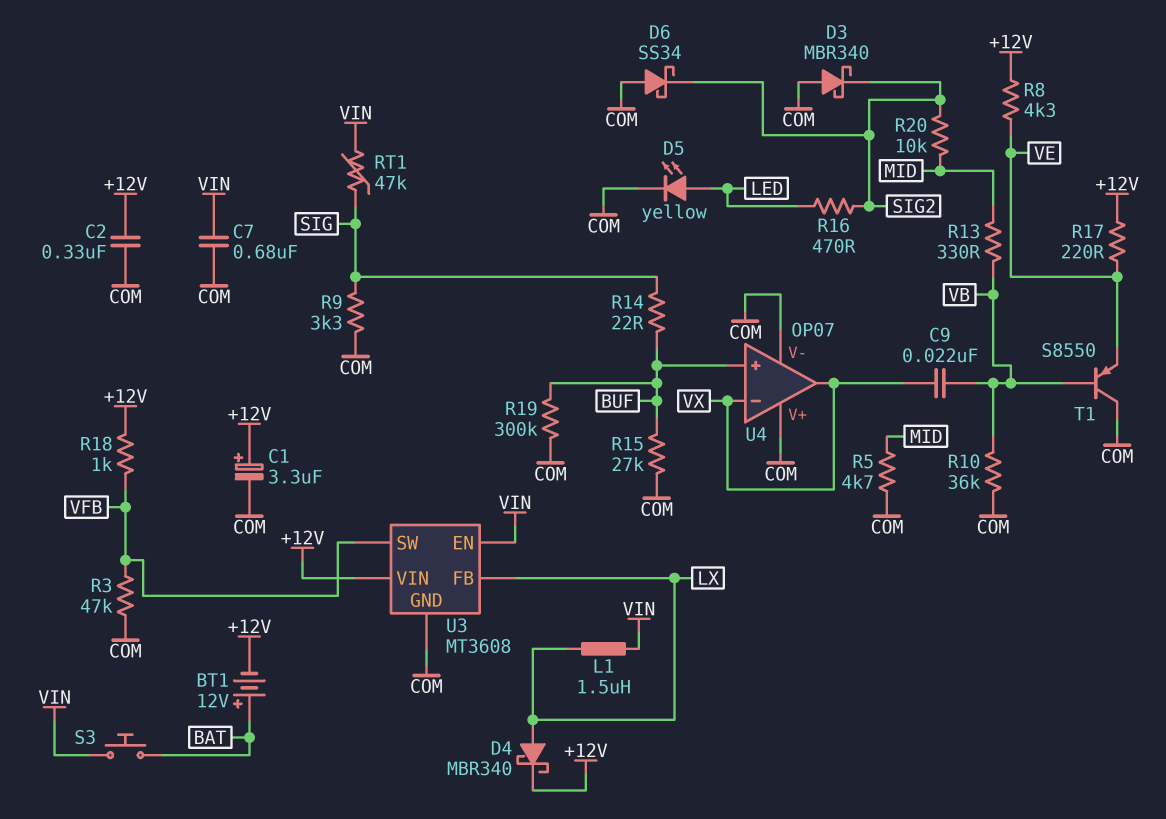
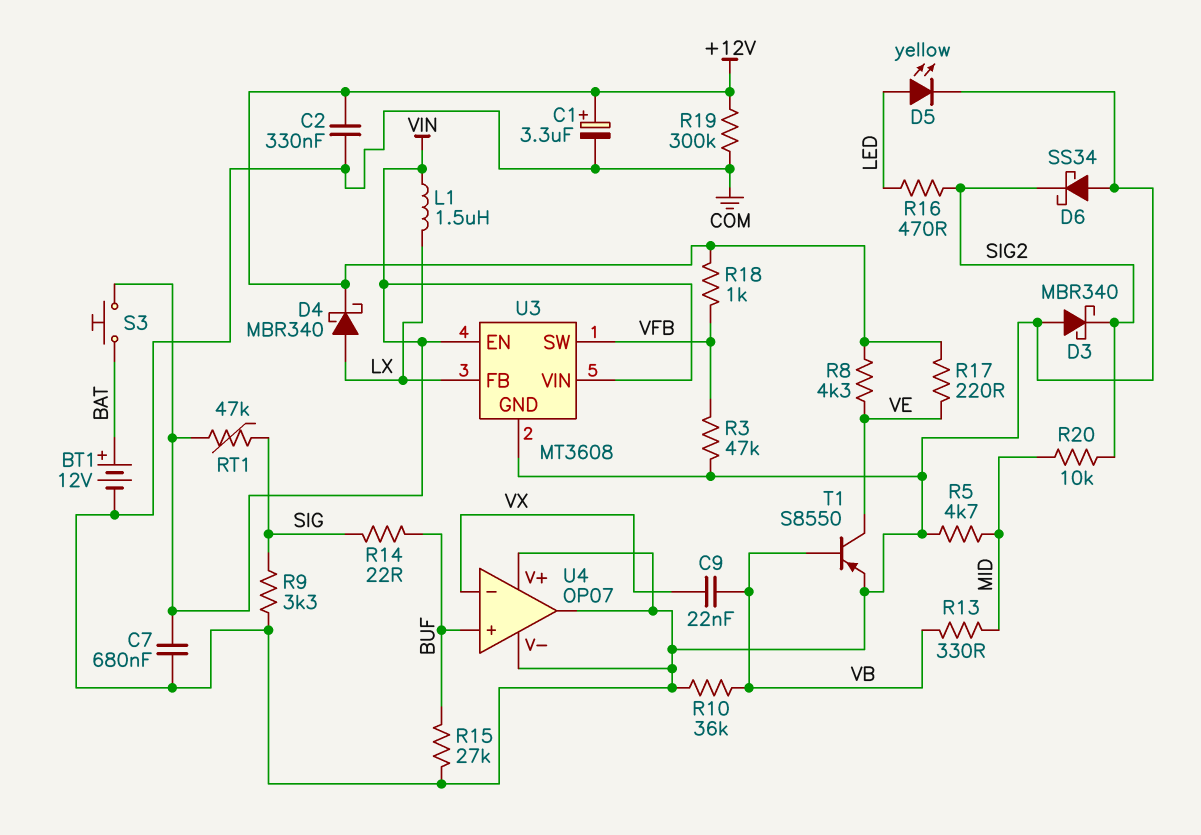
BT1: 12V (plus BAT, minus +12V) -> 12V (plus BAT, minus COM)
R19: 300k (BUF, COM) -> 300k (+12V, COM)
T1: PNP S8550 (B VB, C COM, E VE) -> PNP S8550 (B VB, C VE, E COM)
U3 pin VIN: +12V -> VIN
U4 pin out: VX -> COM

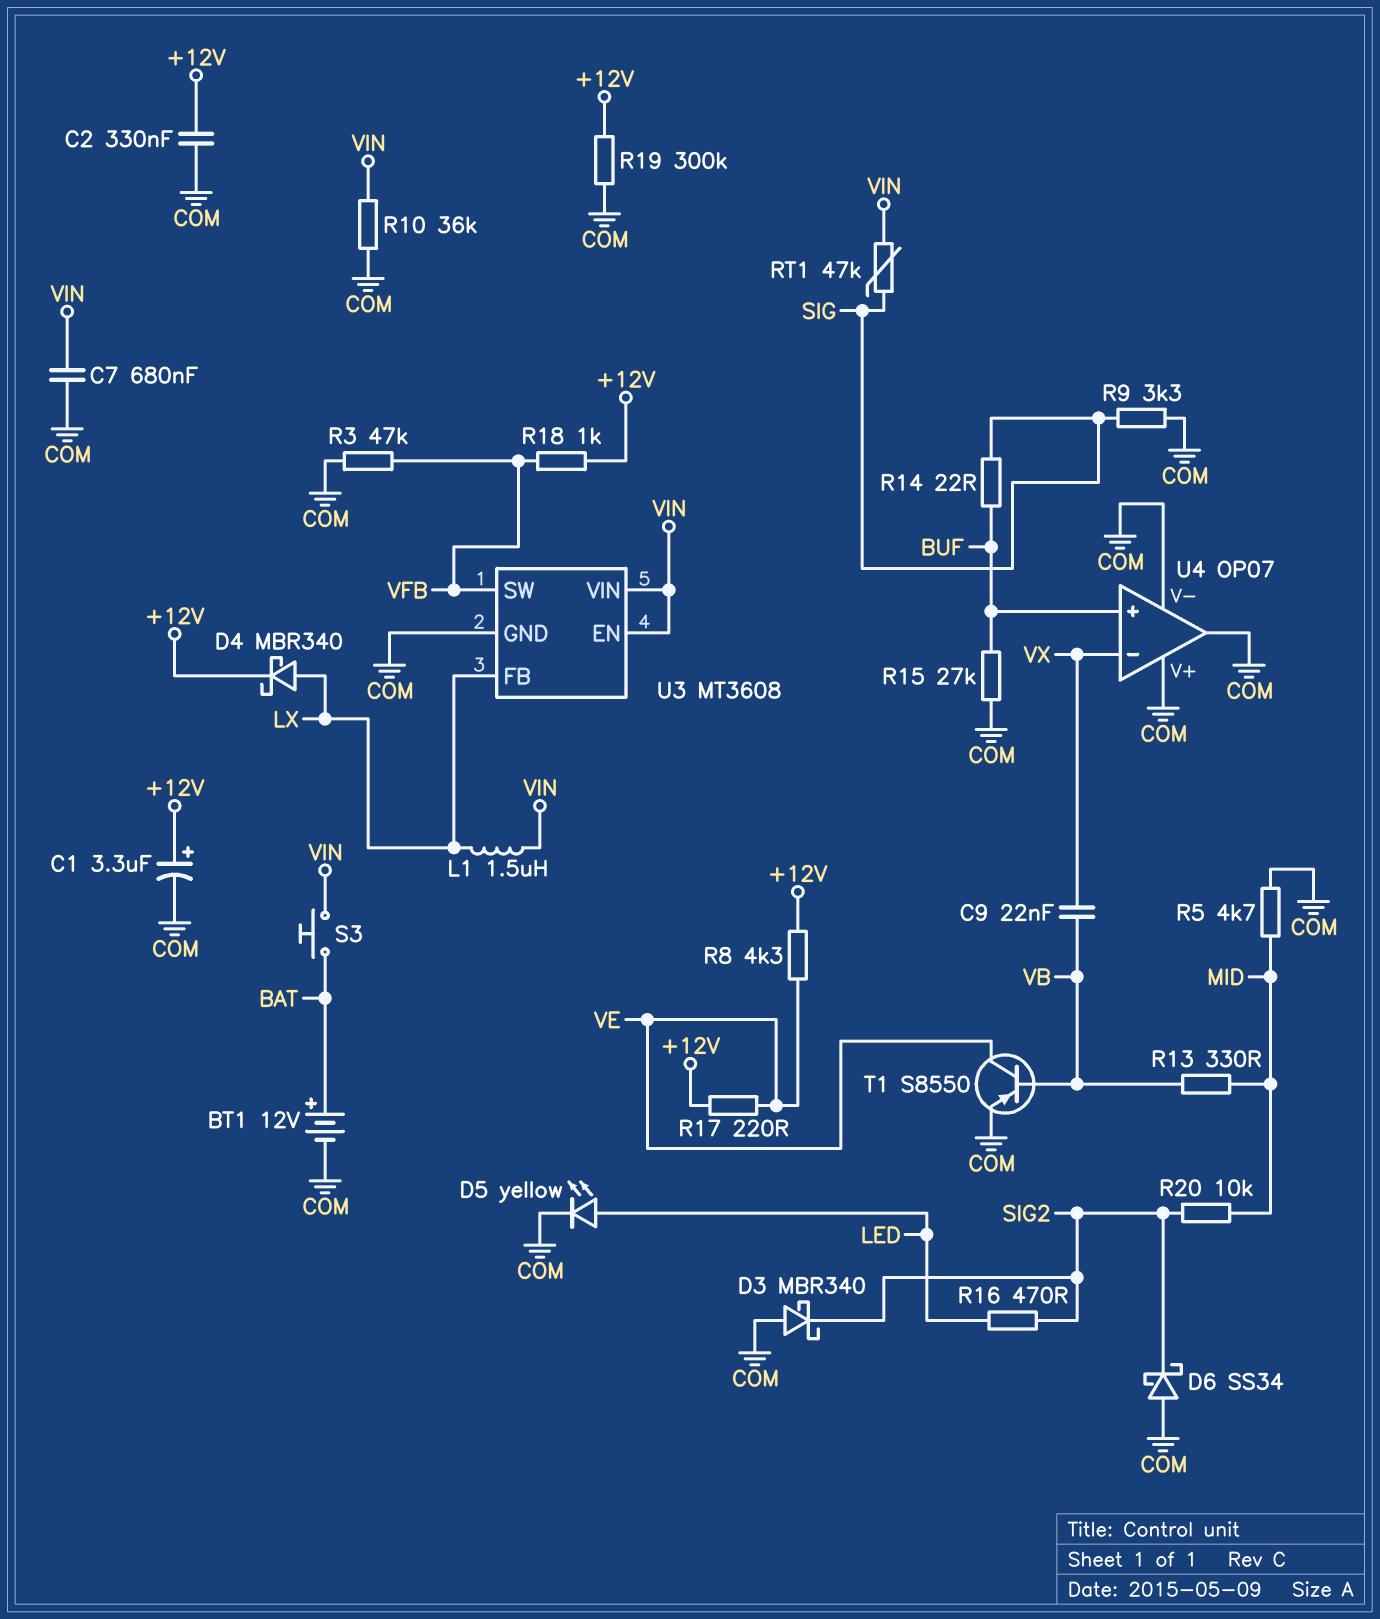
R10: 36k (COM, VB) -> 36k (COM, VIN)

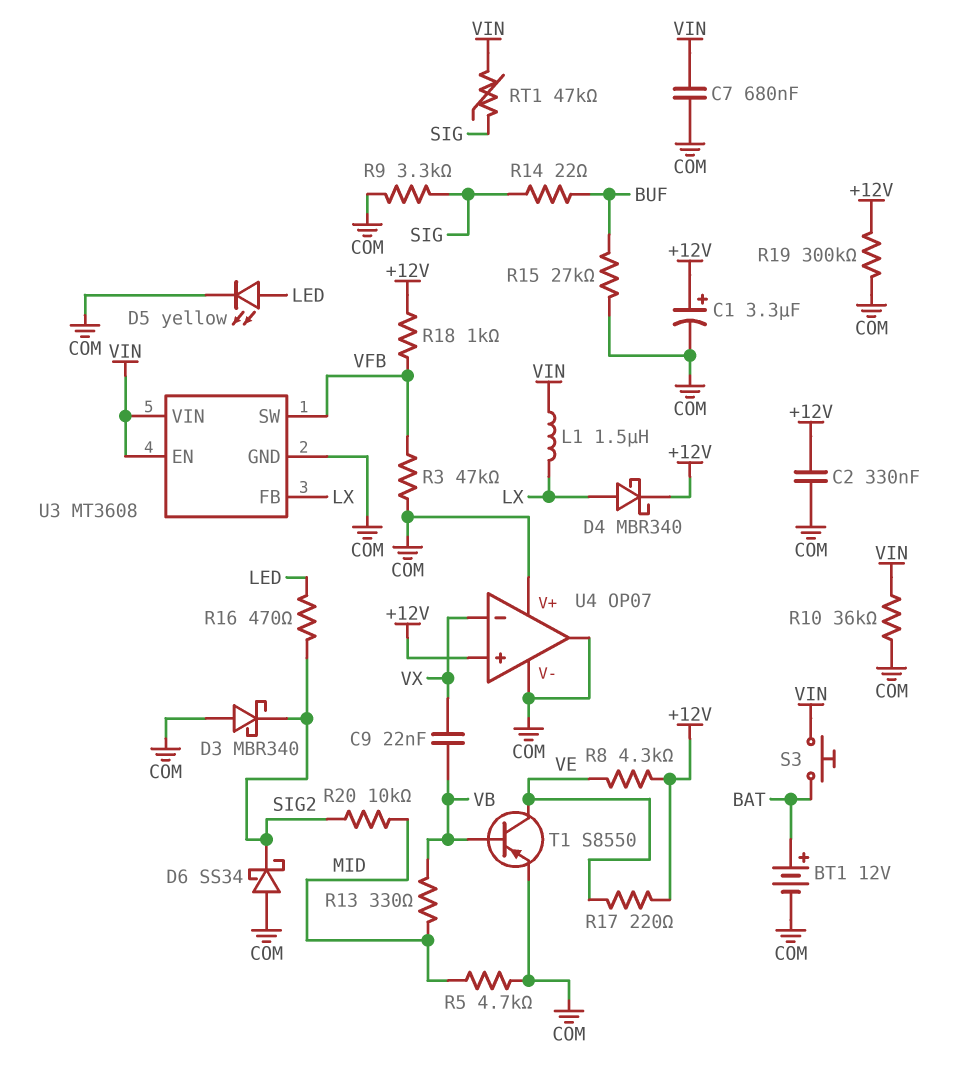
U4 pin in+: BUF -> +12V

